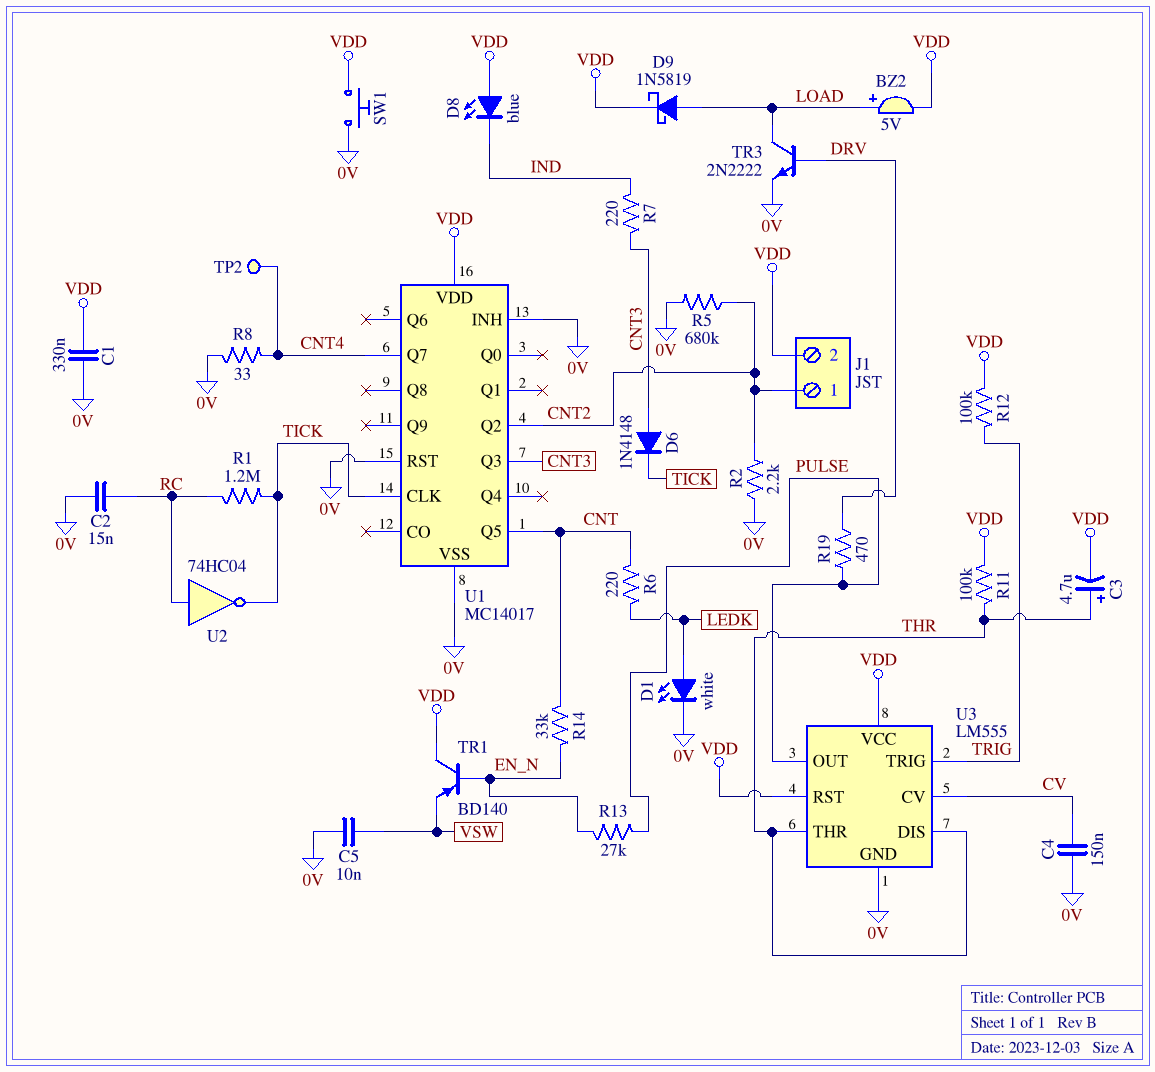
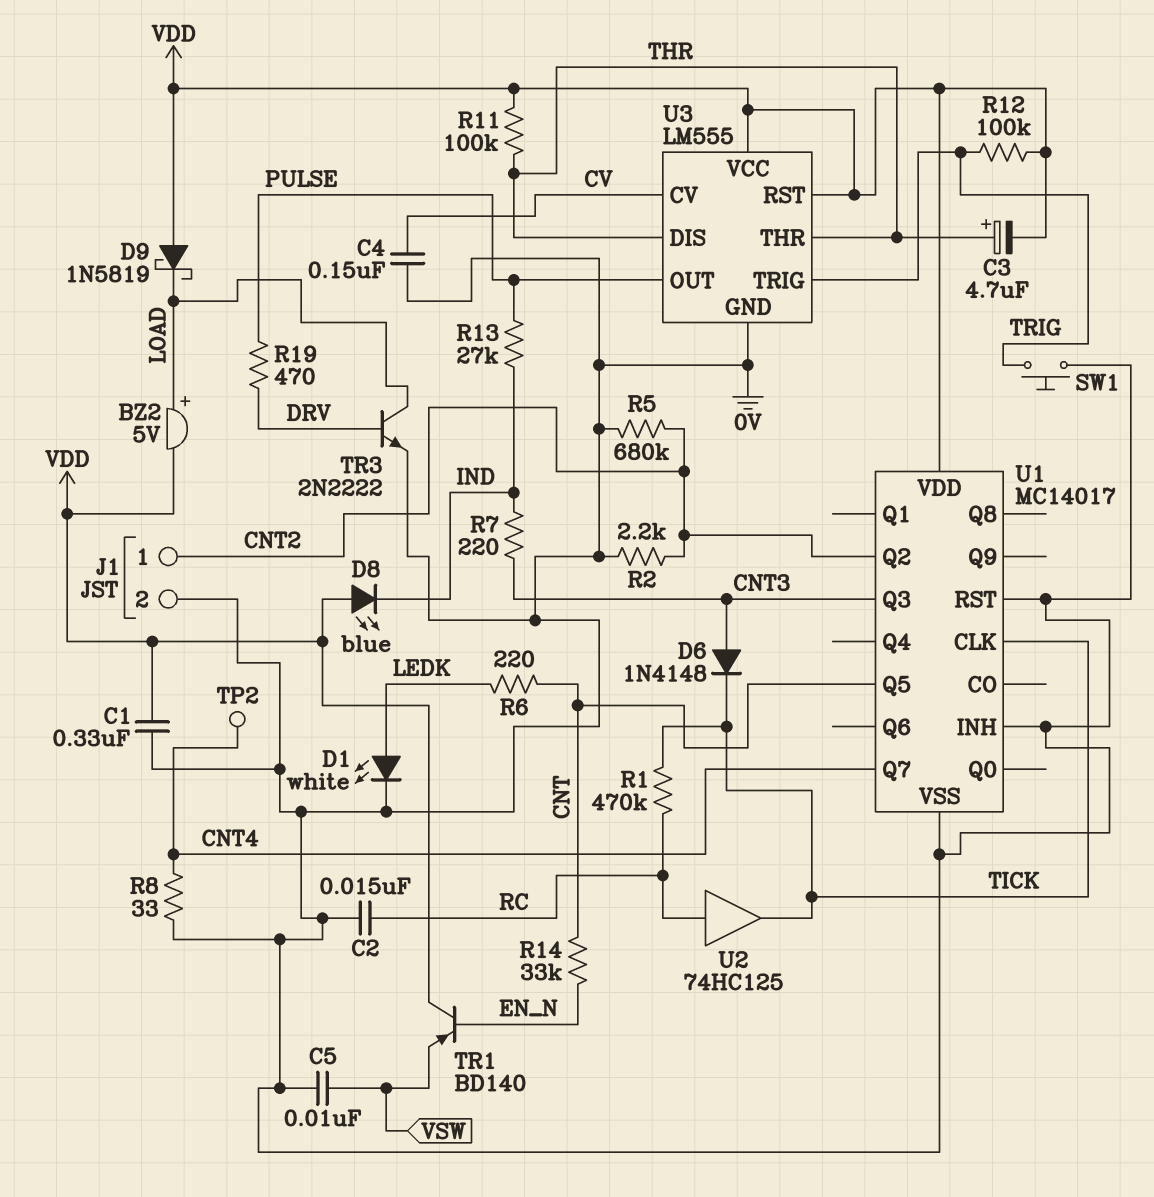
D9: schottky 1N5819 (A LOAD, K VDD) -> schottky 1N5819 (A VDD, K LOAD)
J1 pin 2: VDD -> 0V
R1: 1.2M (RC, TICK) -> 470k (RC, TICK)
R13: 27k (EN_N, PULSE) -> 27k (IND, PULSE)
SW1: button (0V, VDD) -> button (0V, TRIG)
U2: NOT 74HC04 (in RC, out TICK) -> buffer 74HC125 (in RC, out TICK)

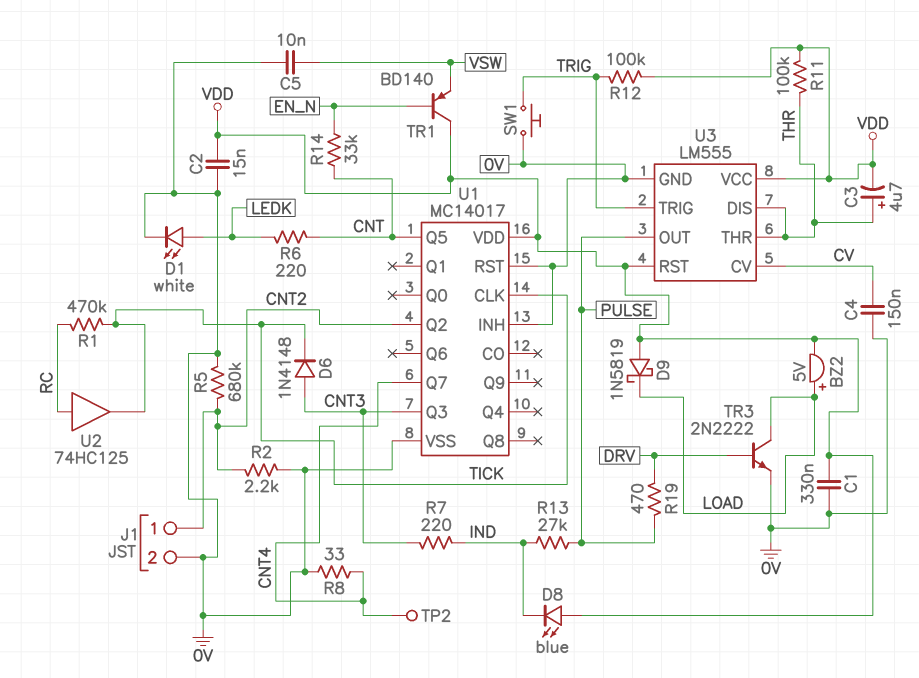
C2: 15nF (0V, RC) -> 15nF (0V, VDD)

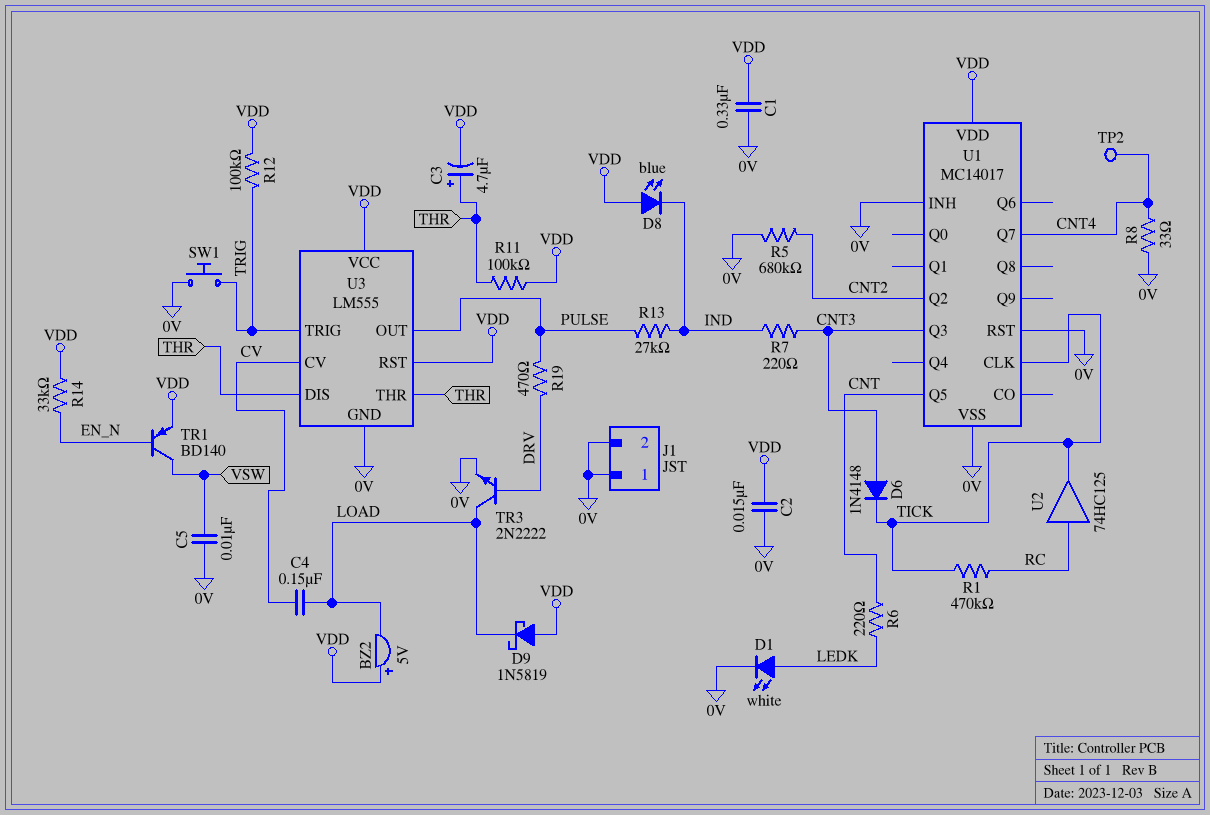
BZ2: buzzer 5V (plus LOAD, minus VDD) -> buzzer 5V (plus VDD, minus LOAD)
C4: 150nF (0V, CV) -> 150nF (CV, LOAD)
J1 pin 1: CNT2 -> 0V
R2: 2.2k (0V, CNT2) -> none
R14: 33k (CNT, EN_N) -> 33k (EN_N, VDD)
TR1: PNP BD140 (B EN_N, C VDD, E VSW) -> PNP BD140 (B EN_N, C VSW, E VDD)

